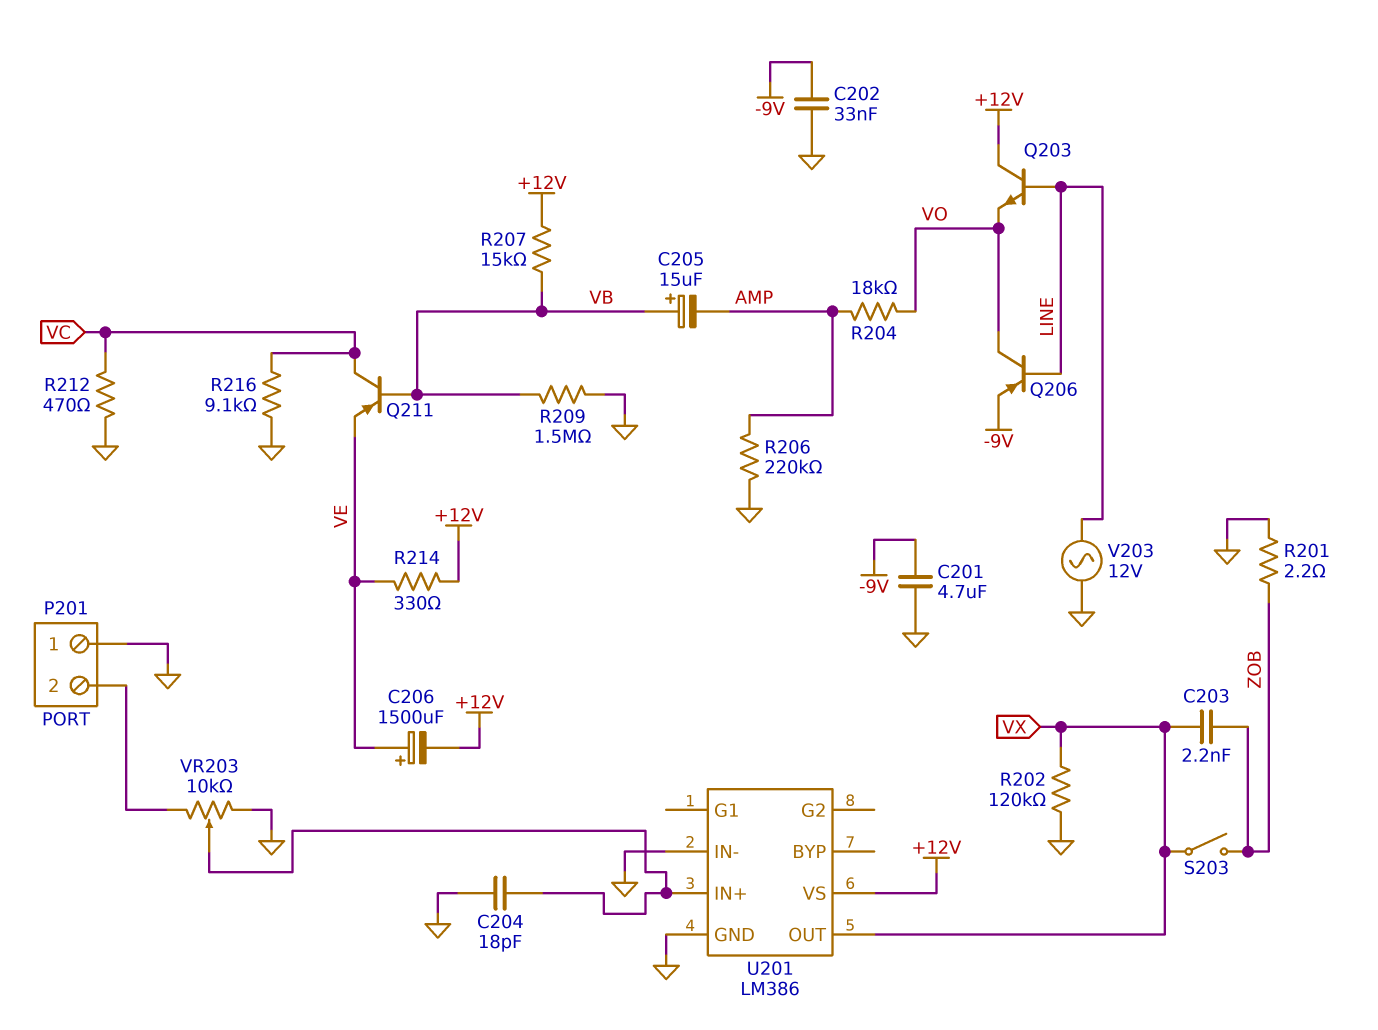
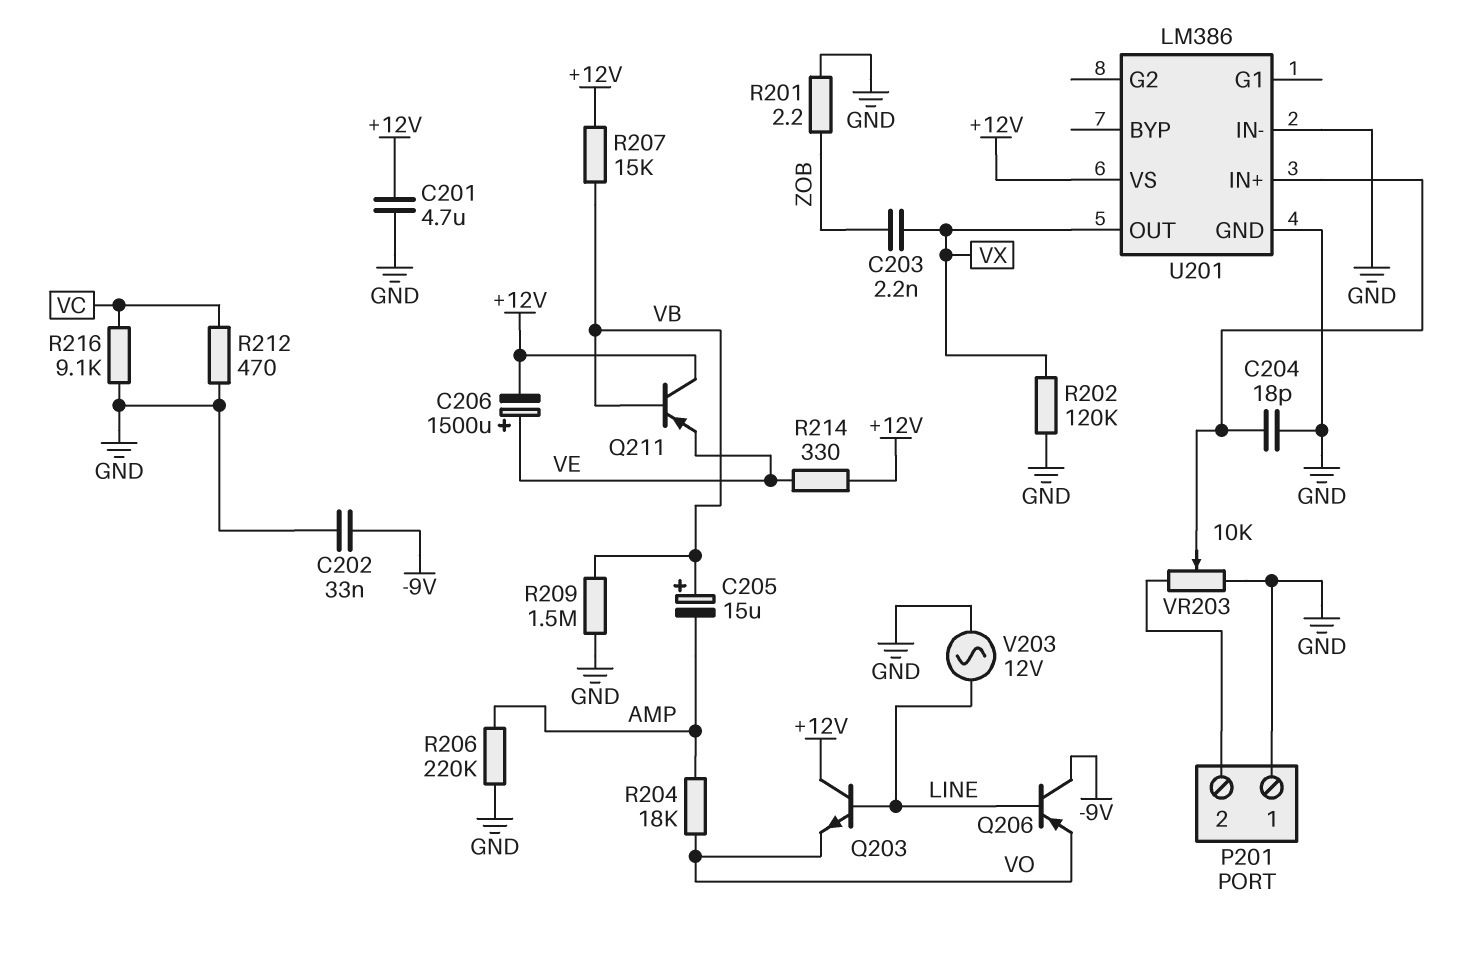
C201: 4.7uF (-9V, GND) -> 4.7uF (+12V, GND)
Q206: PNP (B LINE, C VO, E -9V) -> PNP (B LINE, C -9V, E VO)
Q211: PNP (B VB, C VC, E VE) -> PNP (B VB, C +12V, E VE)
S203: switch (VX, ZOB) -> none

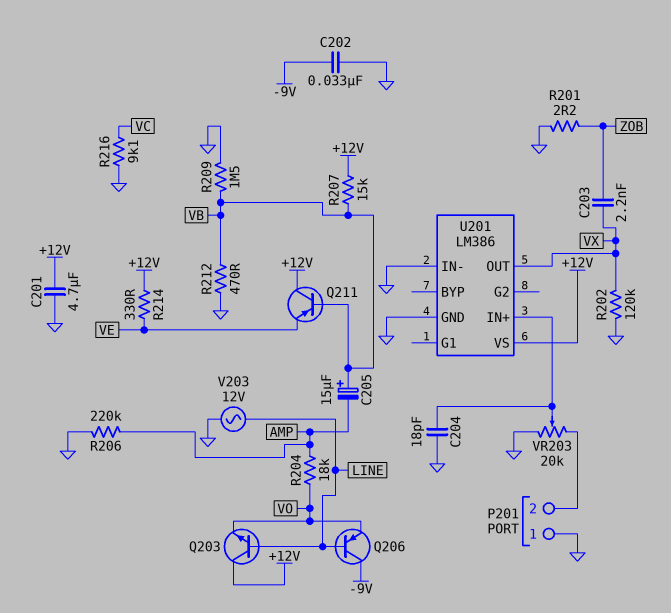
C206: 1500uF (plus VE, minus +12V) -> none
R212: 470 (GND, VC) -> 470 (GND, VB)
VR203: 10k (GND, P201/2, wiper U201/IN+) -> 20k (GND, P201/2, wiper U201/IN+)

